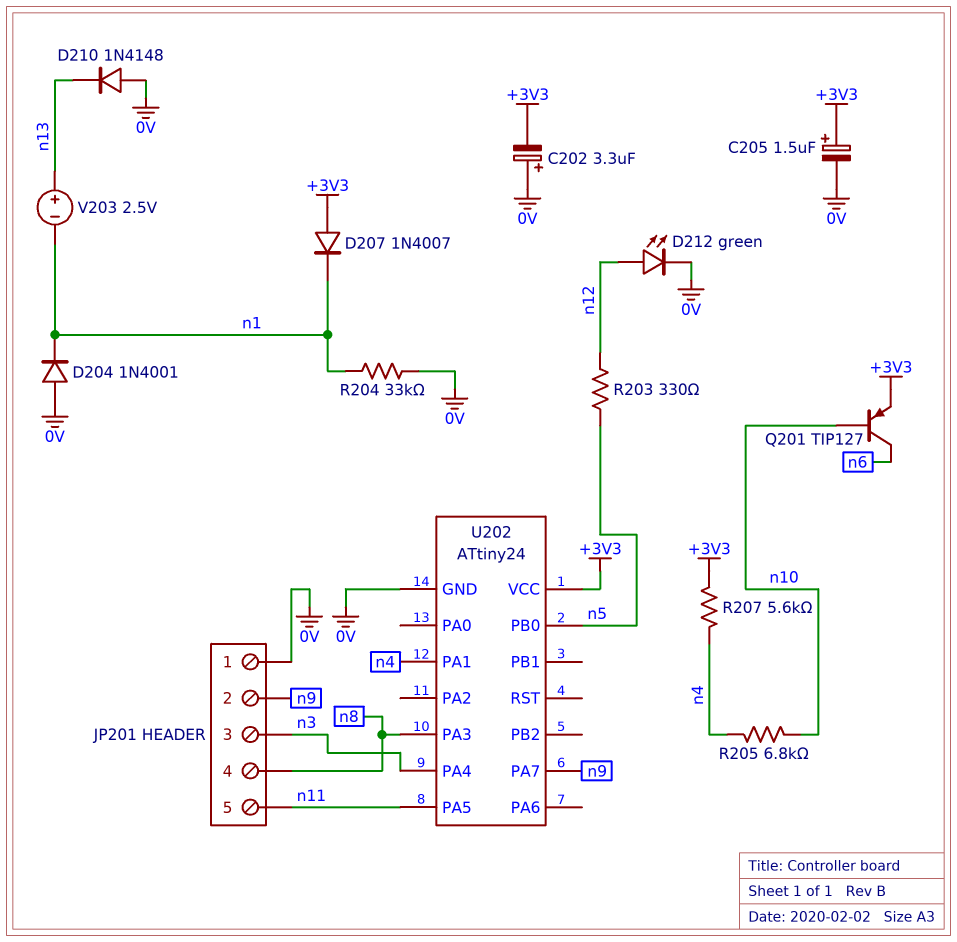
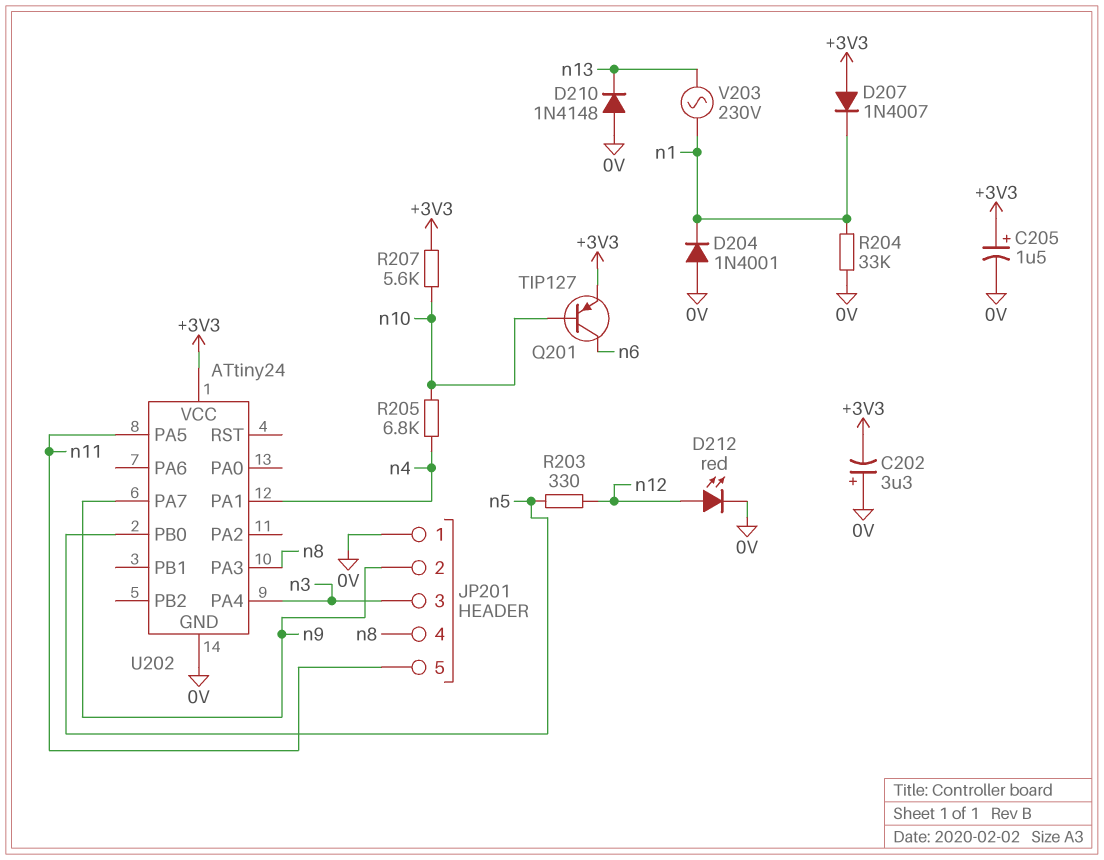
D212: LED green (A n12, K 0V) -> LED red (A n12, K 0V)
R207: 5.6k (+3V3, n4) -> 5.6k (+3V3, n10)
V203: 2.5V (plus n13, minus n1) -> AC 230V (n1, n13)

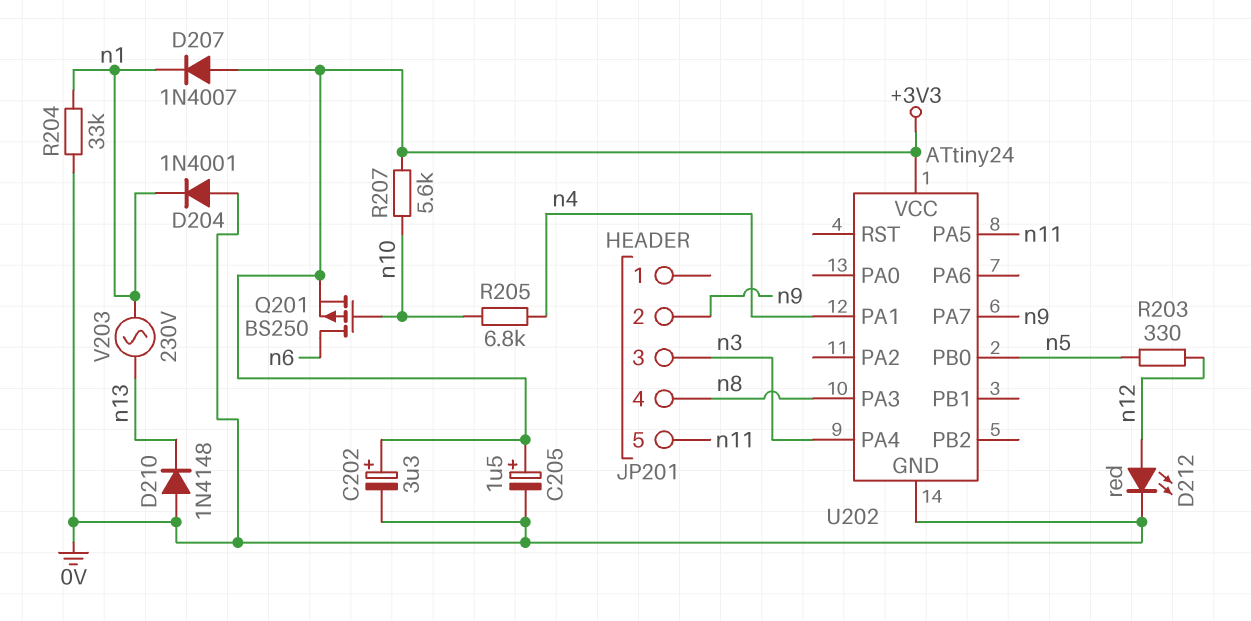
C202: 3.3uF (plus 0V, minus +3V3) -> 3.3uF (plus +3V3, minus 0V)
JP201 pin 1: 0V -> none
Q201: PNP TIP127 (B n10, C n6, E +3V3) -> PMOS BS250 (G n10, D n6, S +3V3)

